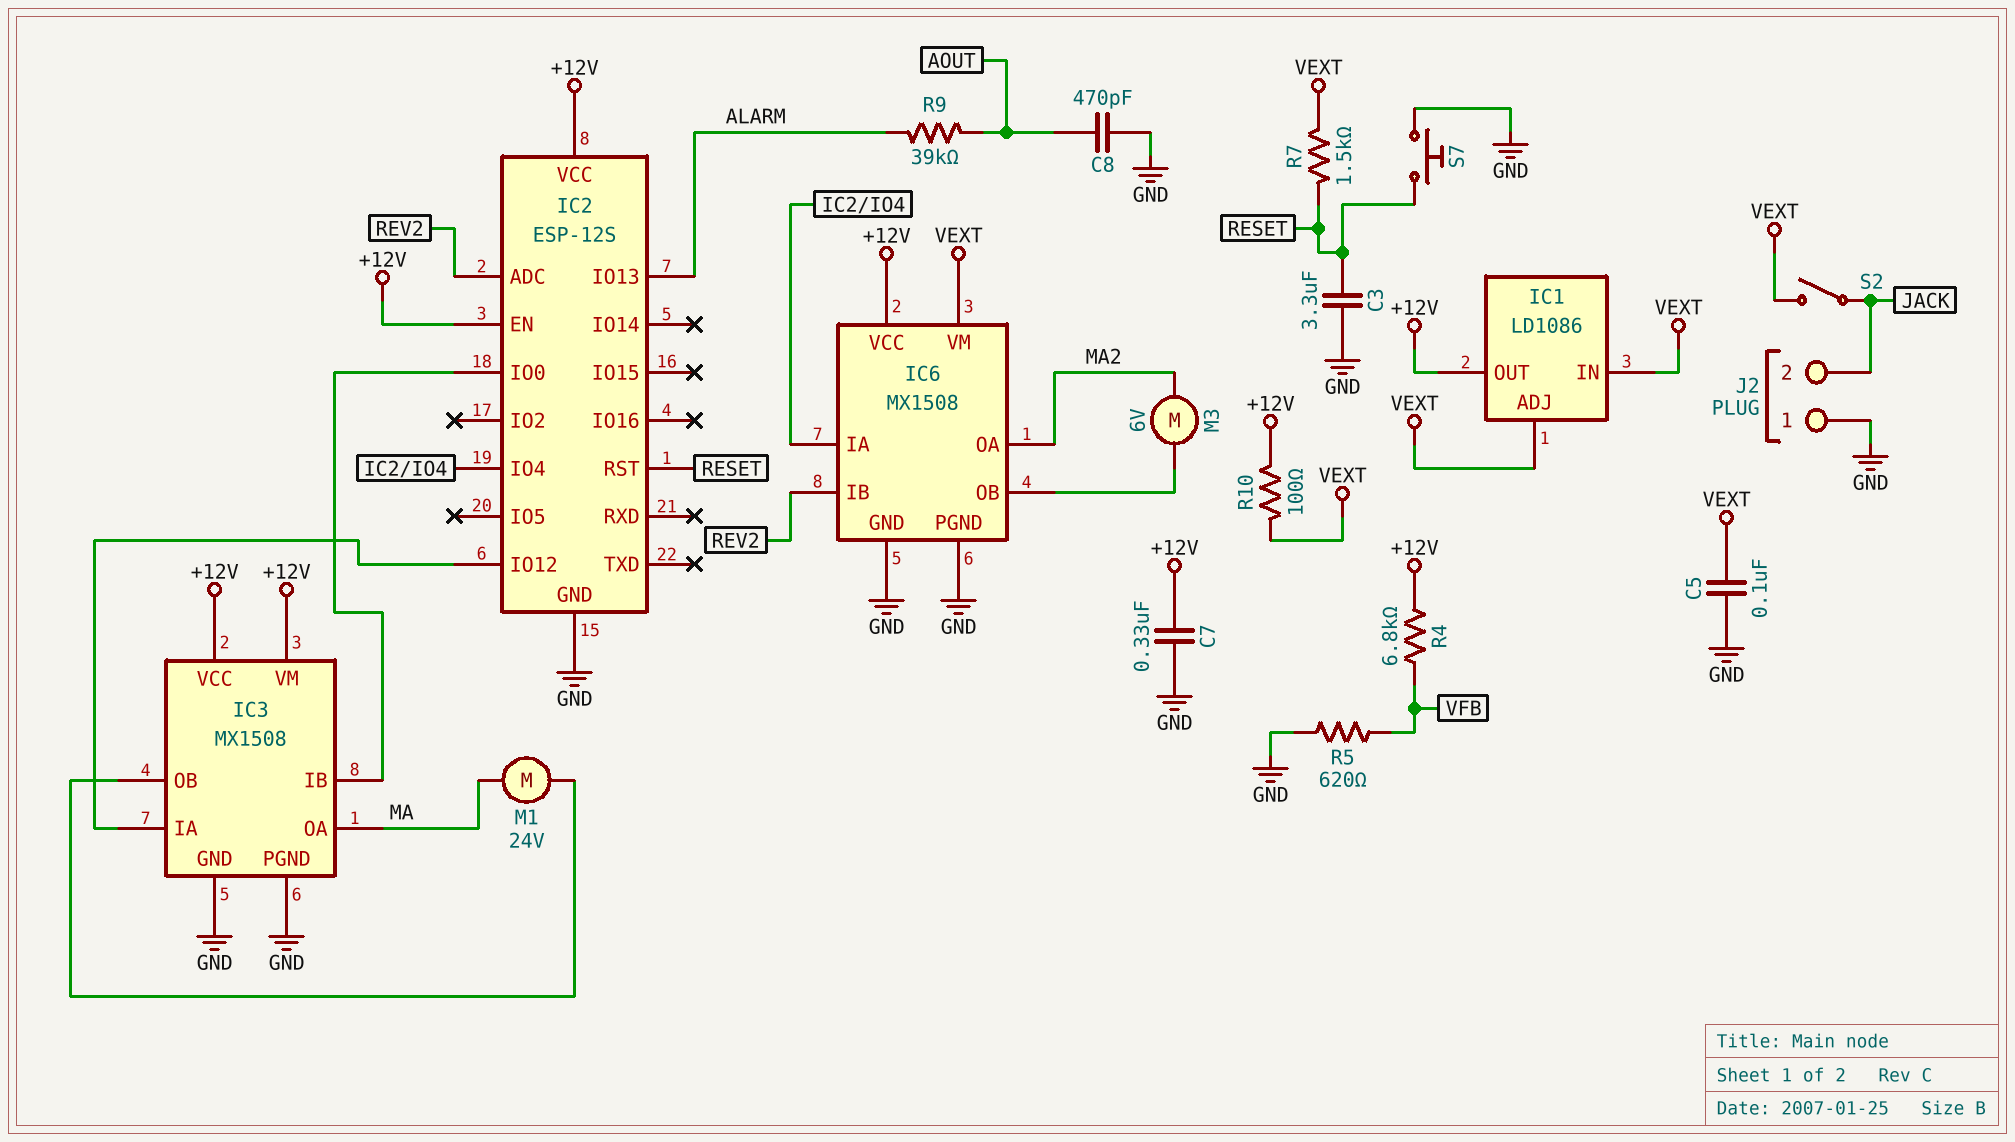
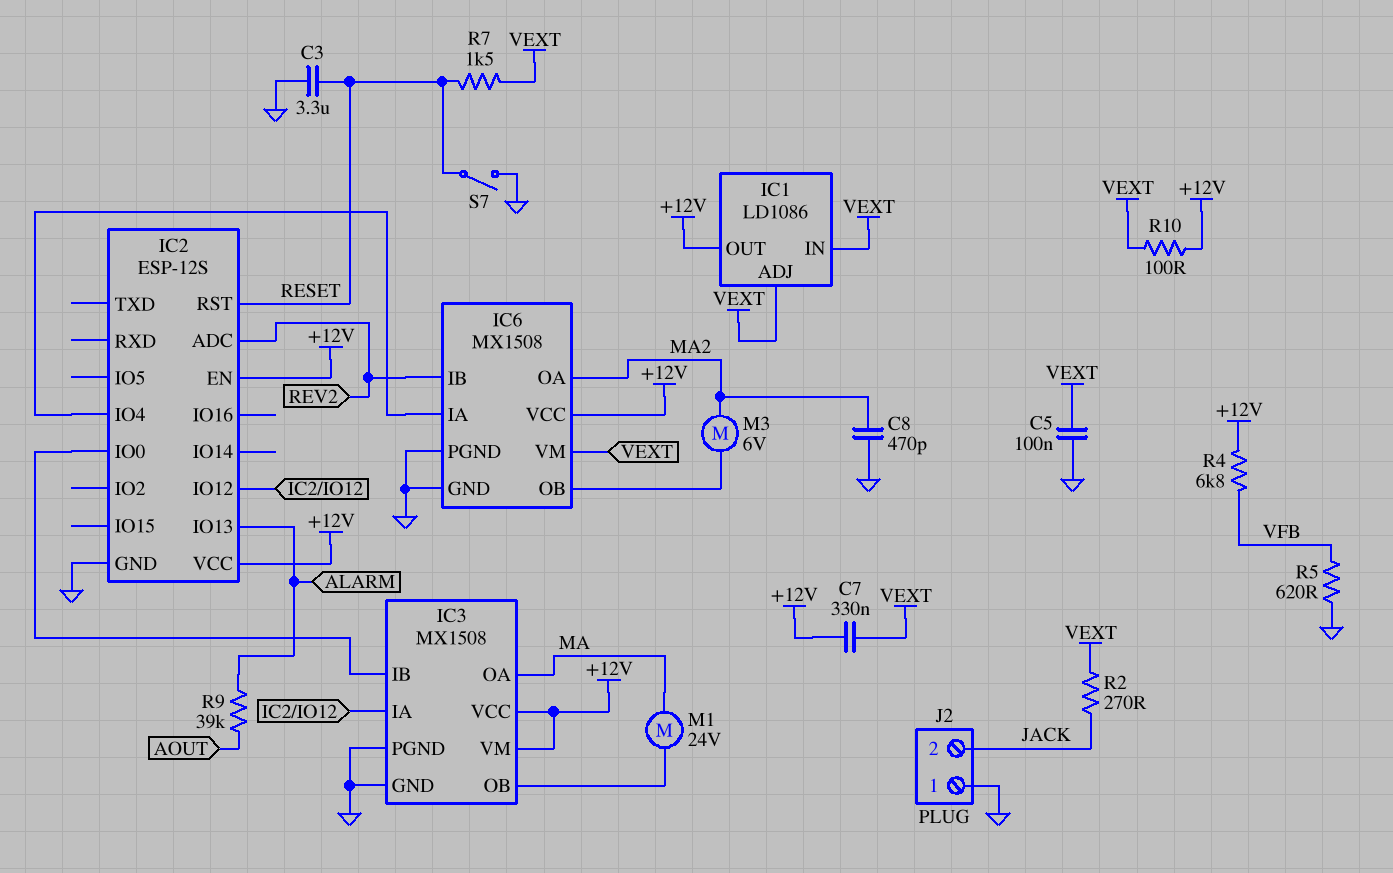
C7: 330nF (+12V, GND) -> 330nF (+12V, VEXT)
C8: 470pF (AOUT, GND) -> 470pF (GND, MA2)
R2: none -> 270 (JACK, VEXT)
S2: switch (JACK, VEXT) -> none
S7: button (GND, RESET) -> switch (GND, RESET)

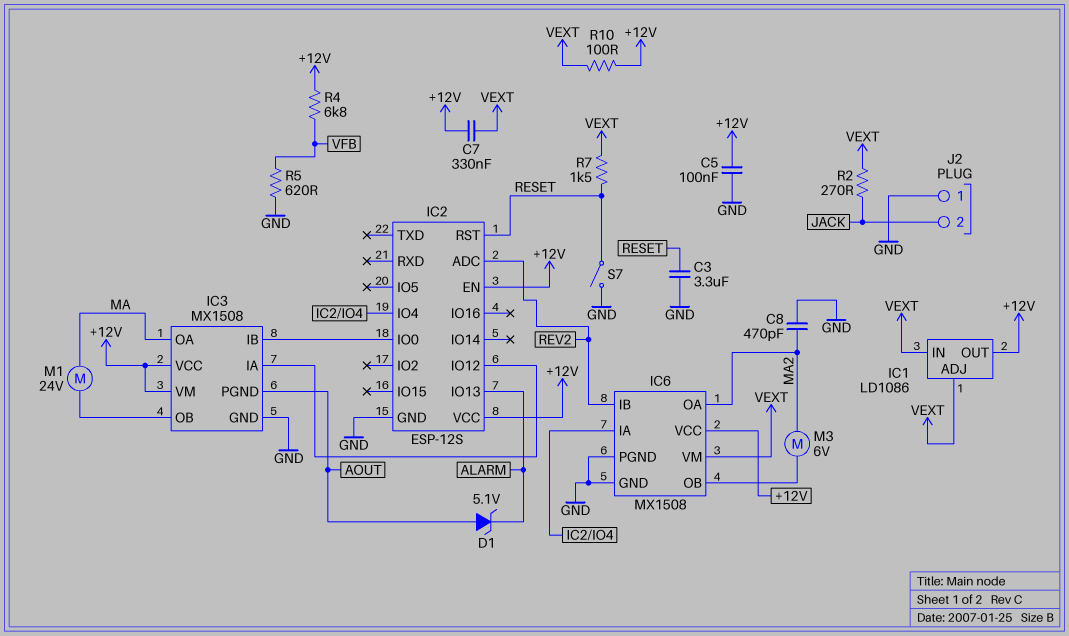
C5: 100nF (GND, VEXT) -> 100nF (+12V, GND)
D1: none -> zener 5.1V (A AOUT, K ALARM)
IC3 pin PGND: GND -> AOUT
R9: 39k (ALARM, AOUT) -> none

